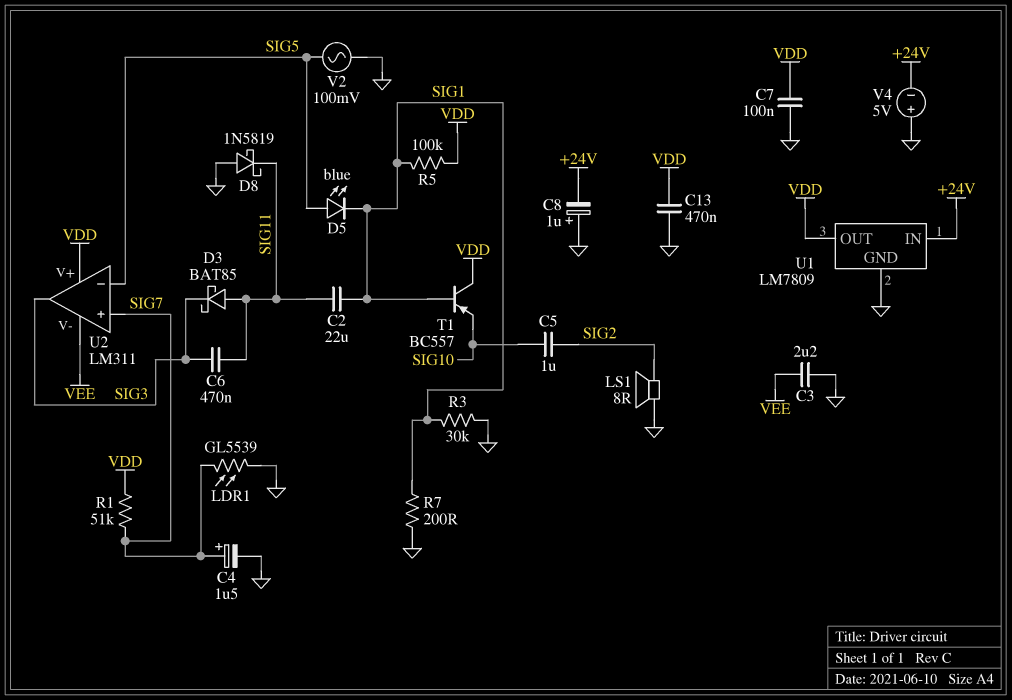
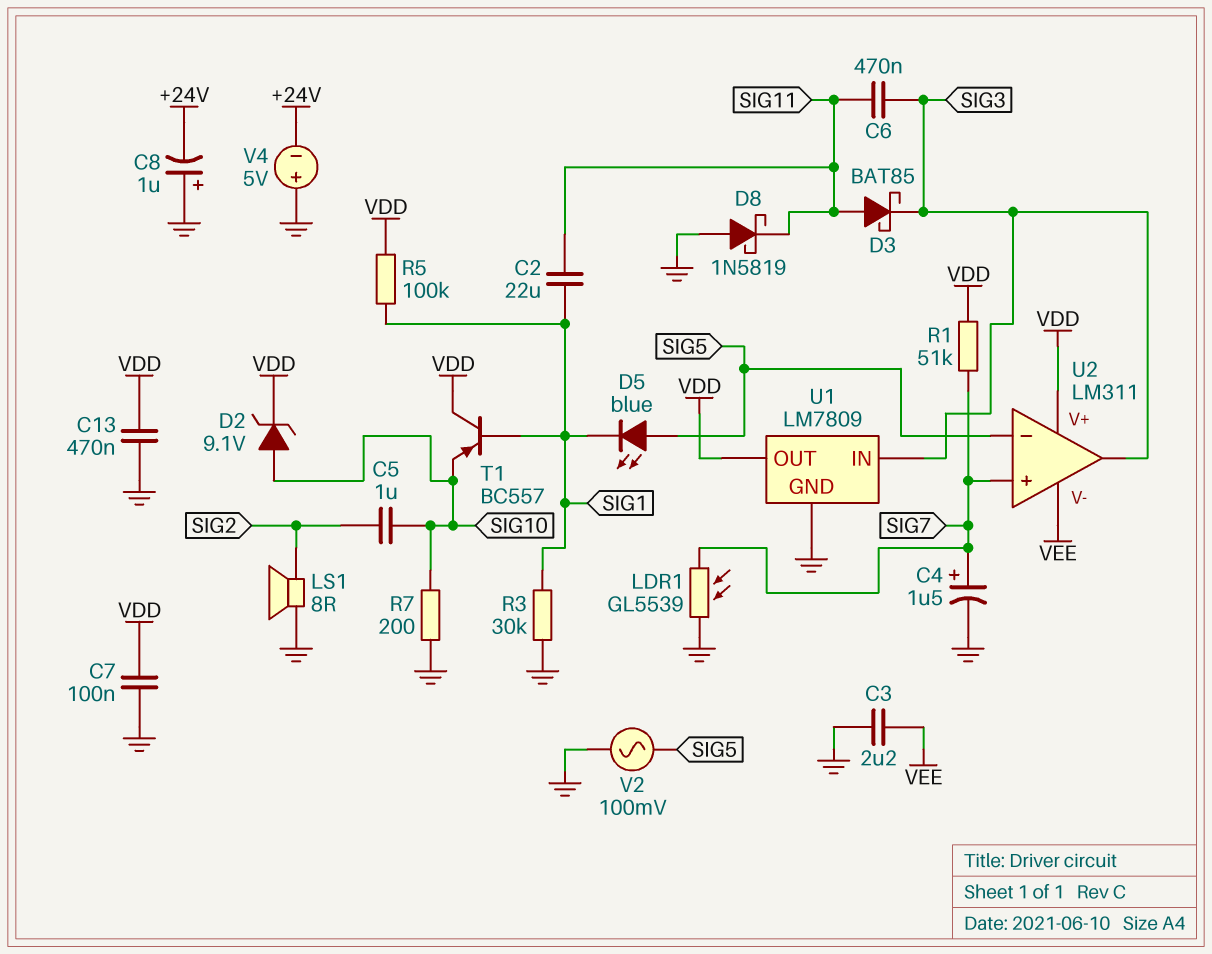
D2: none -> zener 9.1V (A SIG10, K VDD)
R7: 200 (GND, SIG1) -> 200 (GND, SIG10)
U1 pin IN: +24V -> SIG3

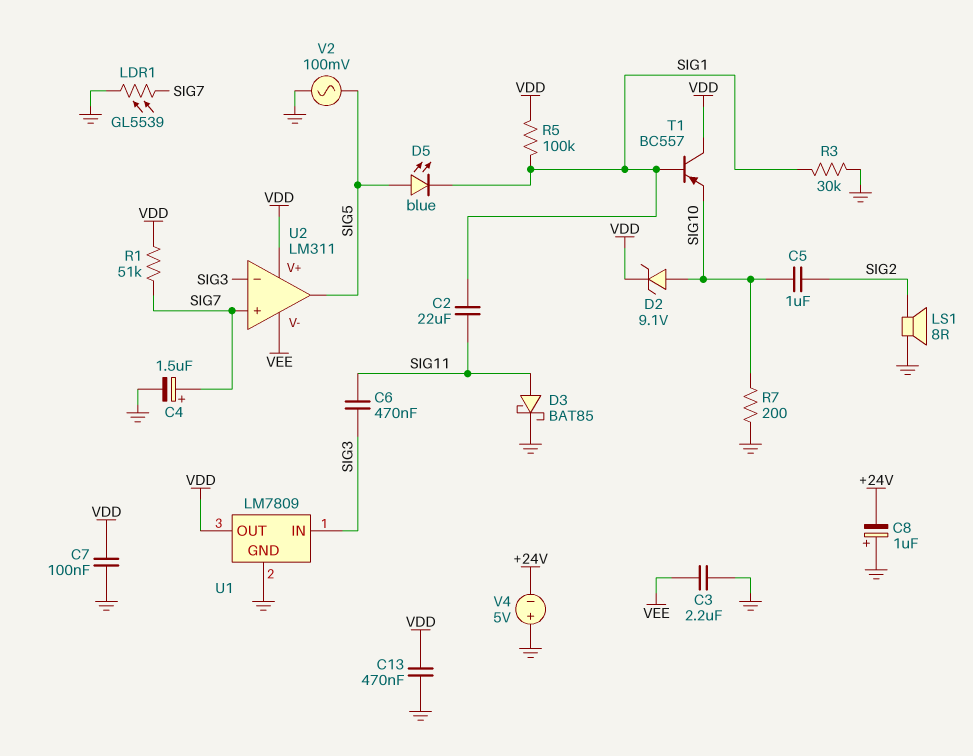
D3: schottky BAT85 (A SIG11, K SIG3) -> schottky BAT85 (A SIG11, K GND)
D8: schottky 1N5819 (A GND, K SIG11) -> none
U2 pin in-: SIG5 -> SIG3
U2 pin out: SIG3 -> SIG5

